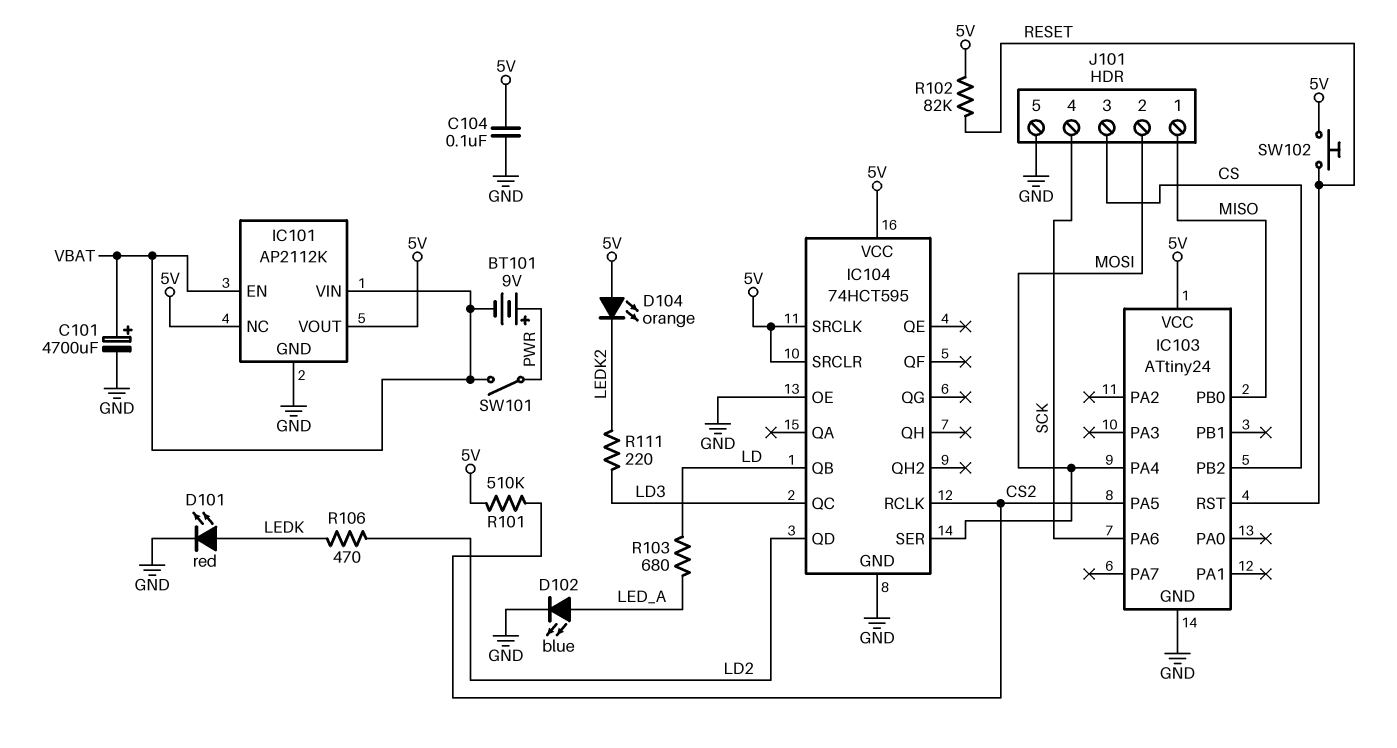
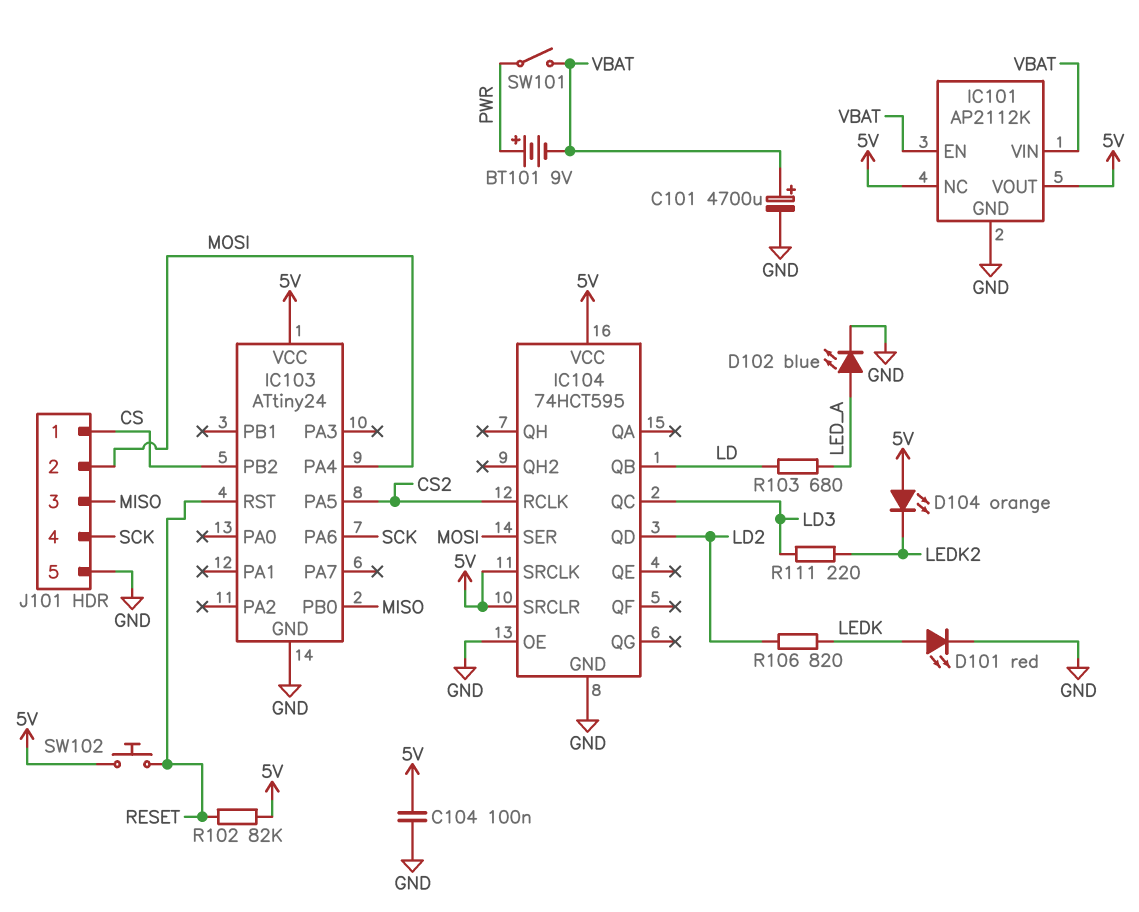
J101 pin 1: MISO -> CS
J101 pin 3: CS -> MISO
R101: 510k (5V, CS2) -> none
R106: 470 (LD2, LEDK) -> 820 (LD2, LEDK)

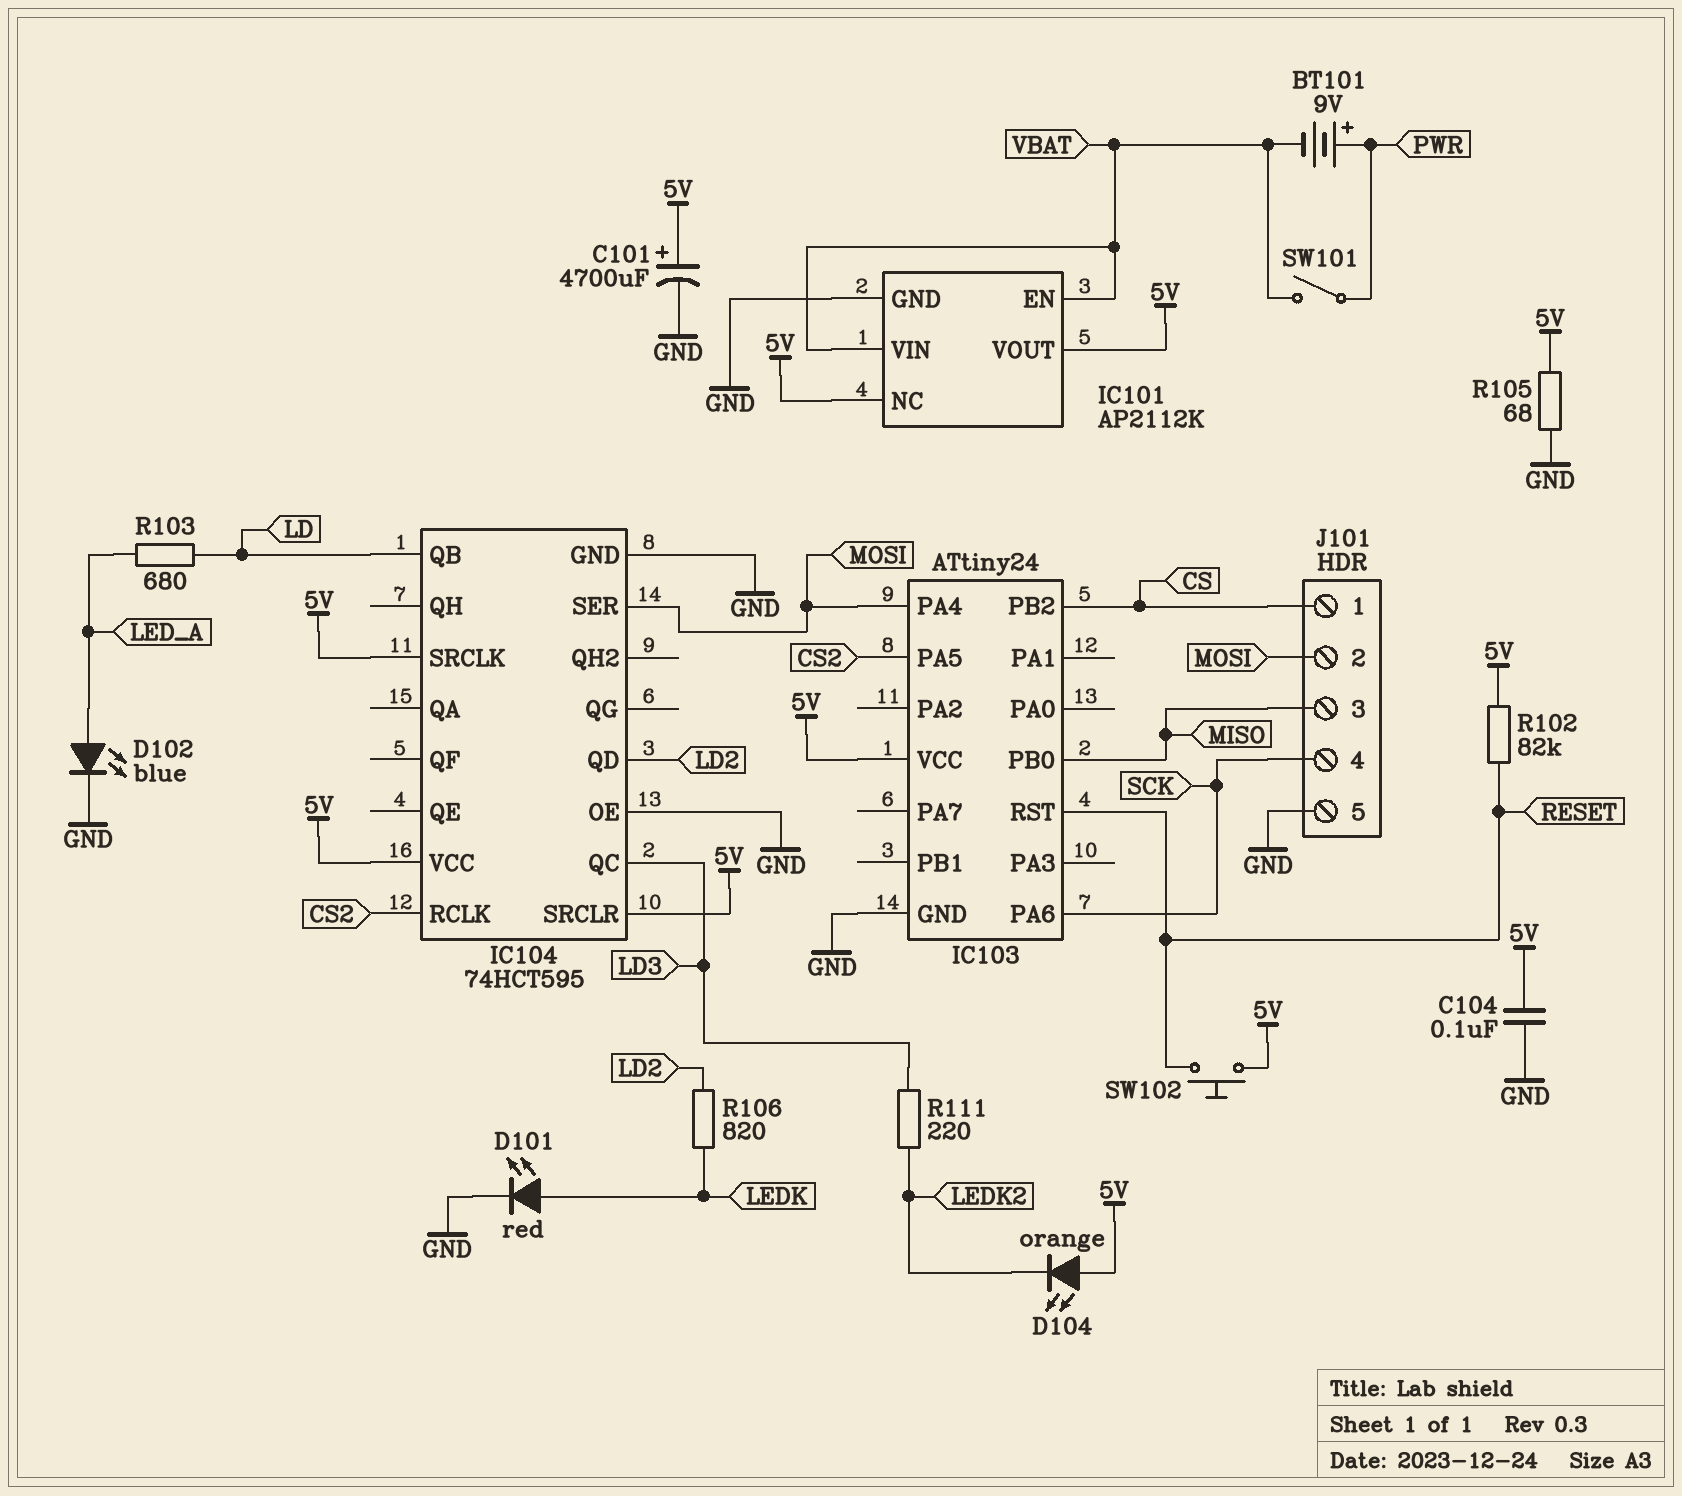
C101: 4700uF (plus VBAT, minus GND) -> 4700uF (plus 5V, minus GND)
R105: none -> 68 (5V, GND)

